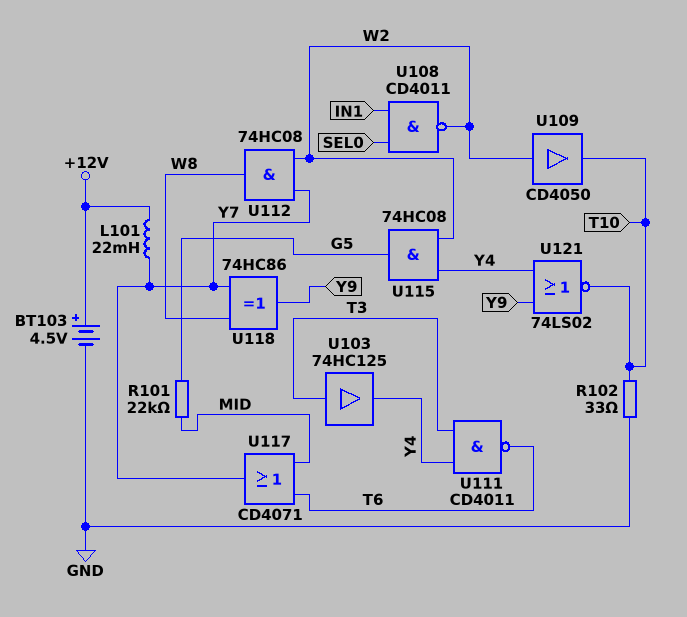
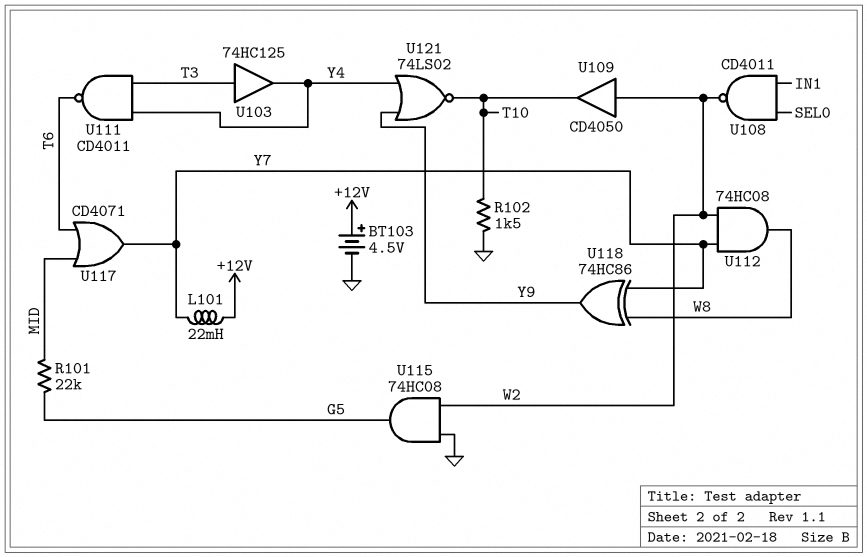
R102: 33 (GND, T10) -> 1.5k (GND, T10)
U115: AND 74HC08 (in W2, in Y4, out G5) -> AND 74HC08 (in GND, in W2, out G5)

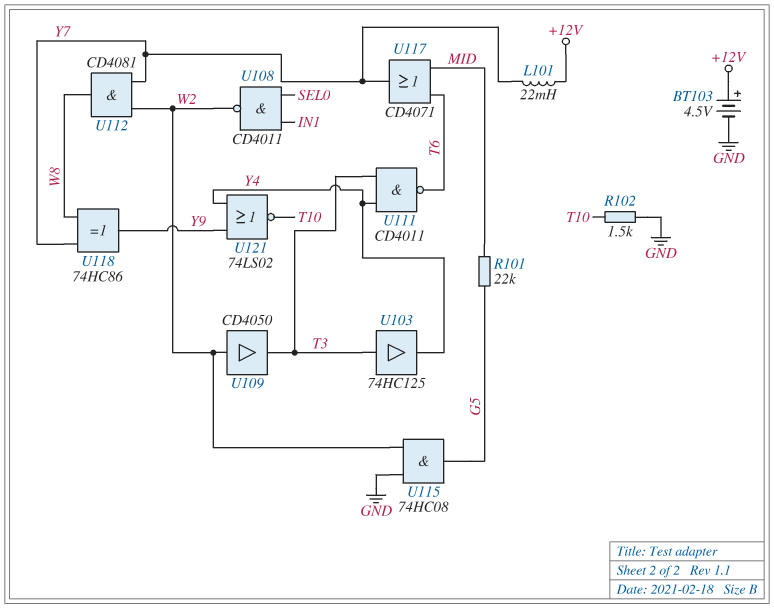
U109: buffer CD4050 (in W2, out T10) -> buffer CD4050 (in W2, out T3)
U112: AND 74HC08 (in W2, in Y7, out W8) -> AND CD4081 (in W2, in Y7, out W8)

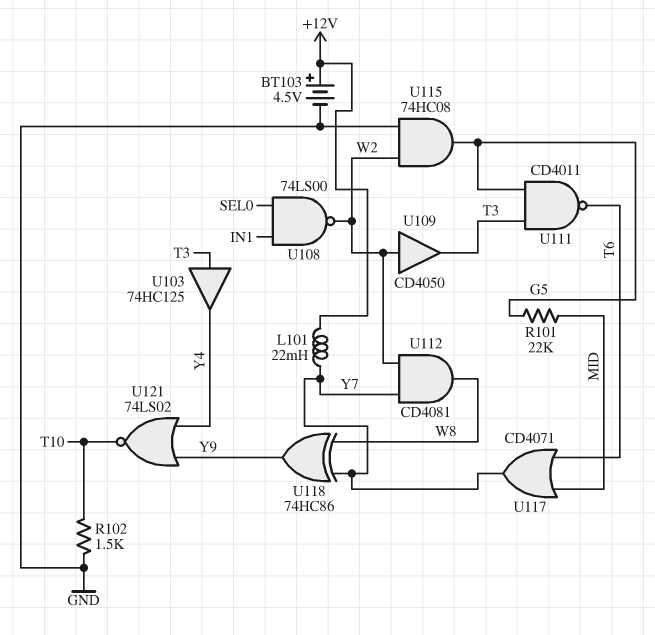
U108: NAND CD4011 (in IN1, in SEL0, out W2) -> NAND 74LS00 (in IN1, in SEL0, out W2)
U111: NAND CD4011 (in T3, in Y4, out T6) -> NAND CD4011 (in G5, in T3, out T6)

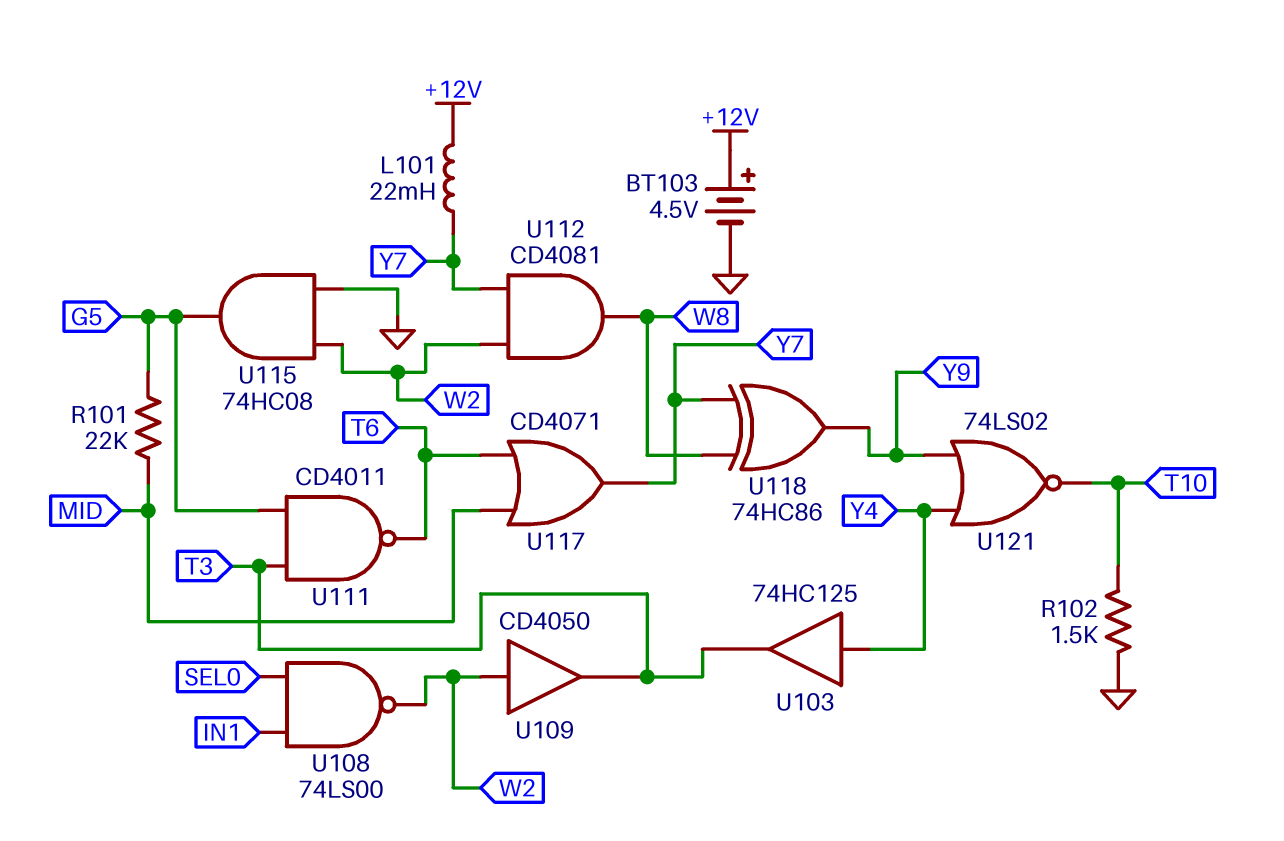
U103: buffer 74HC125 (in T3, out Y4) -> buffer 74HC125 (in Y4, out T3)

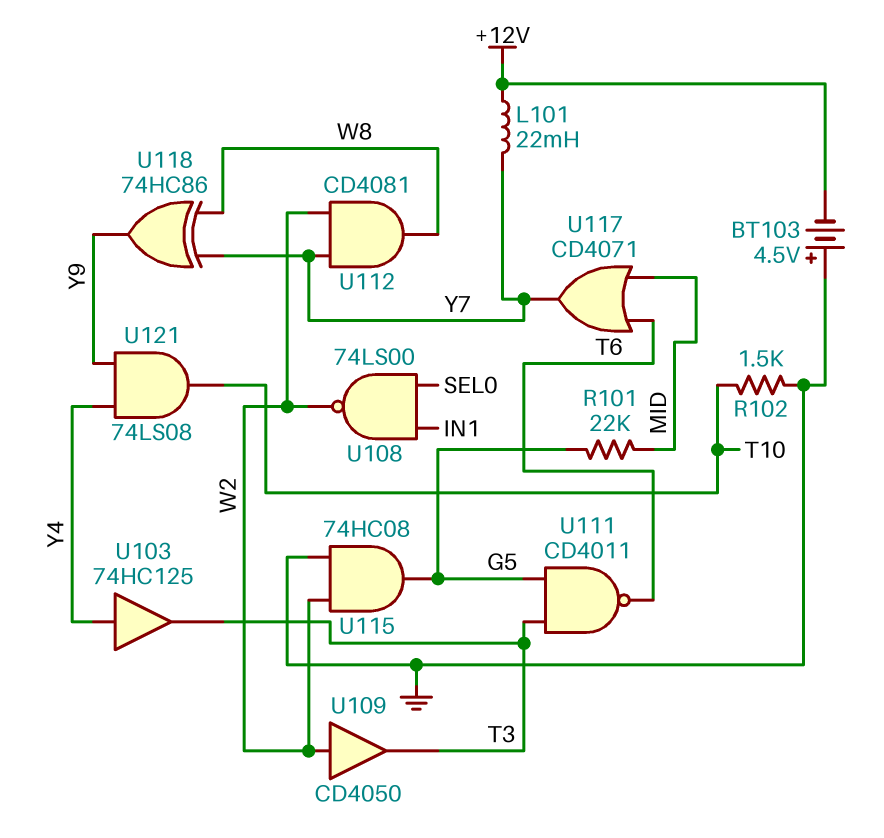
BT103: 4.5V (plus +12V, minus GND) -> 4.5V (plus GND, minus +12V)
U121: NOR 74LS02 (in Y4, in Y9, out T10) -> AND 74LS08 (in Y4, in Y9, out T10)

